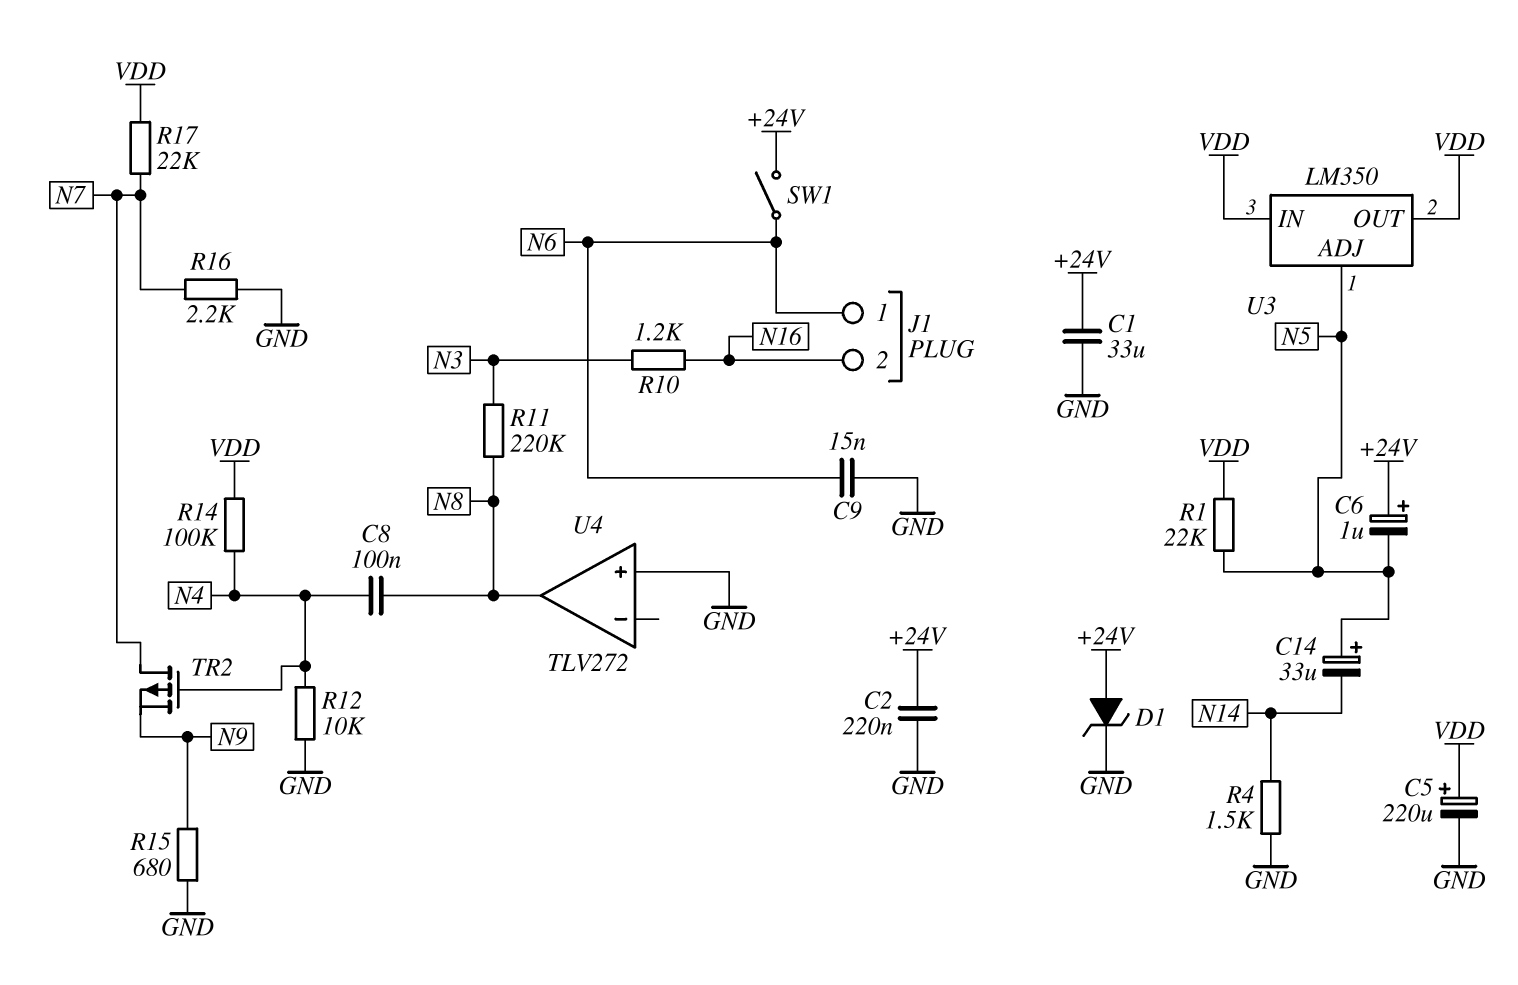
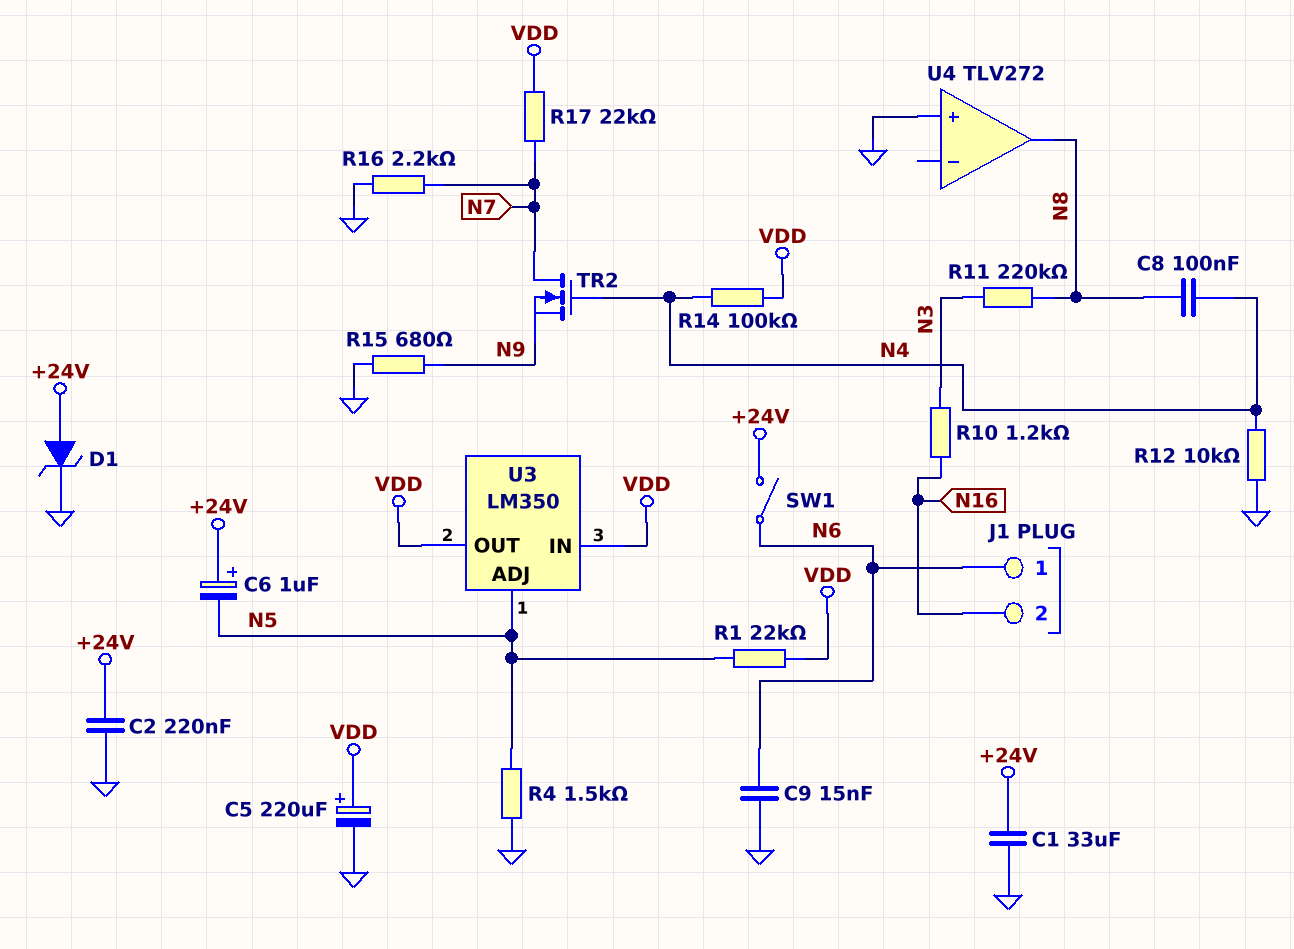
C14: 33uF (plus N5, minus N14) -> none
R4: 1.5k (GND, N14) -> 1.5k (GND, N5)
TR2: PMOS (G N4, D N7, S N9) -> NMOS (G N4, D N7, S N9)

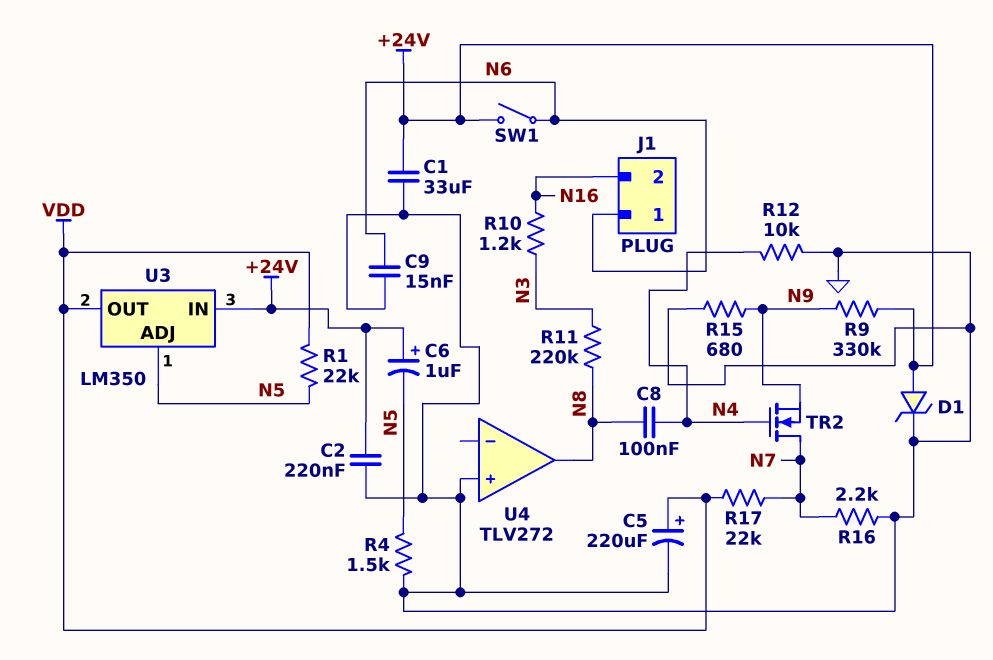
R9: none -> 330k (+24V, N9)
R14: 100k (N4, VDD) -> none
U3 pin IN: VDD -> +24V

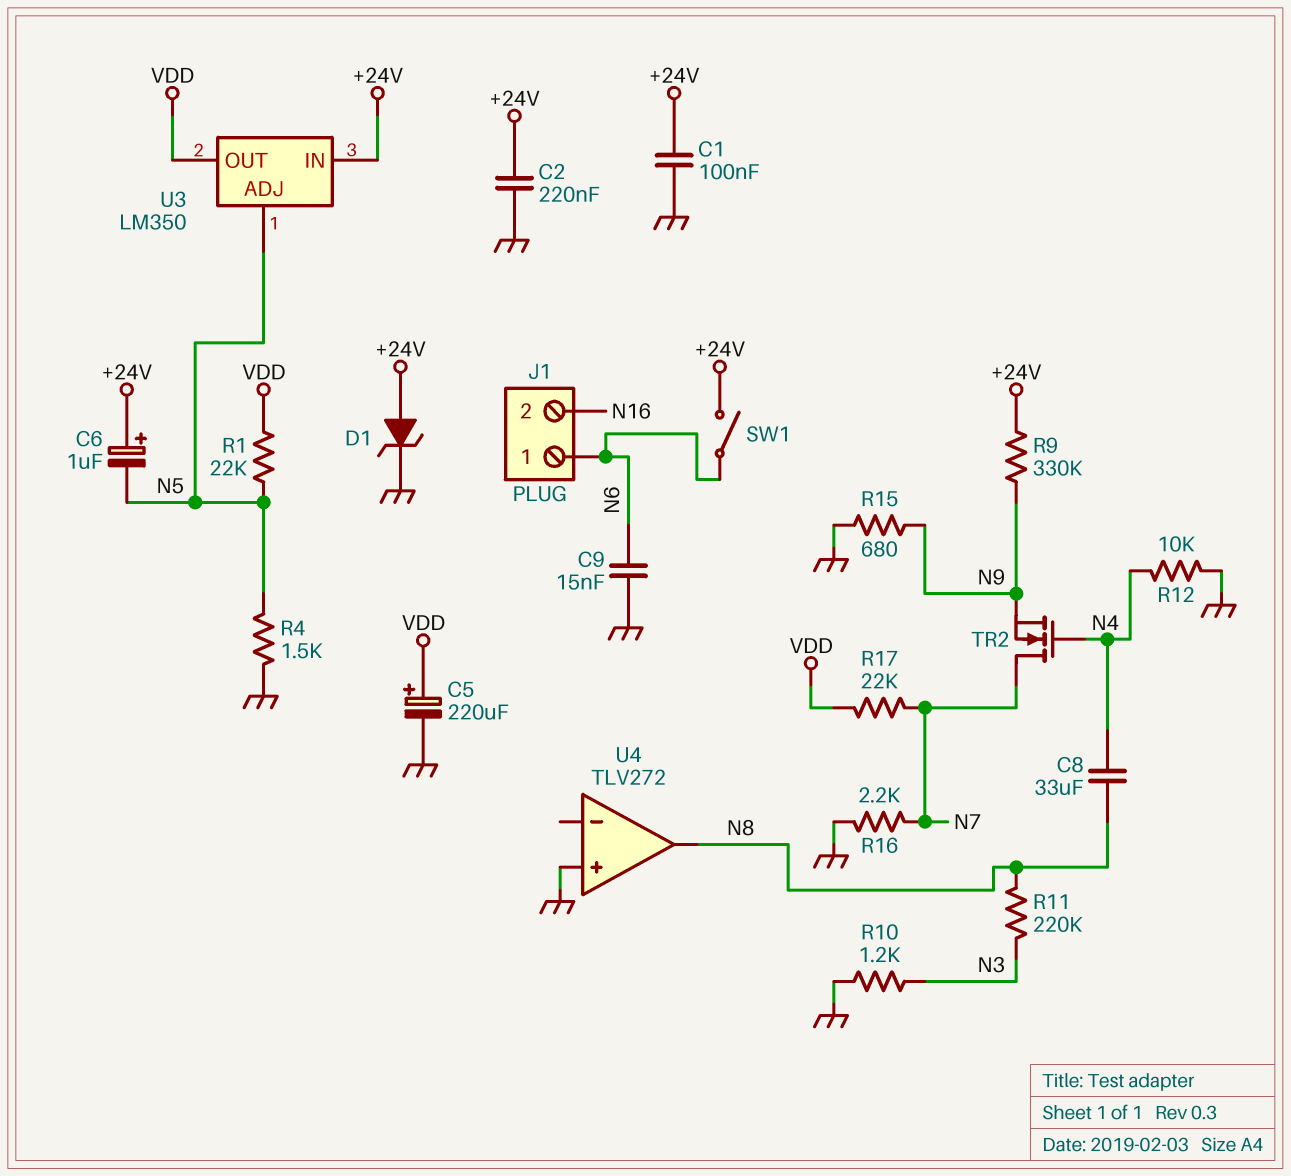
C1: 33uF (+24V, GND) -> 100nF (+24V, GND)
C8: 100nF (N4, N8) -> 33uF (N4, N8)
R10: 1.2k (N3, N16) -> 1.2k (GND, N3)

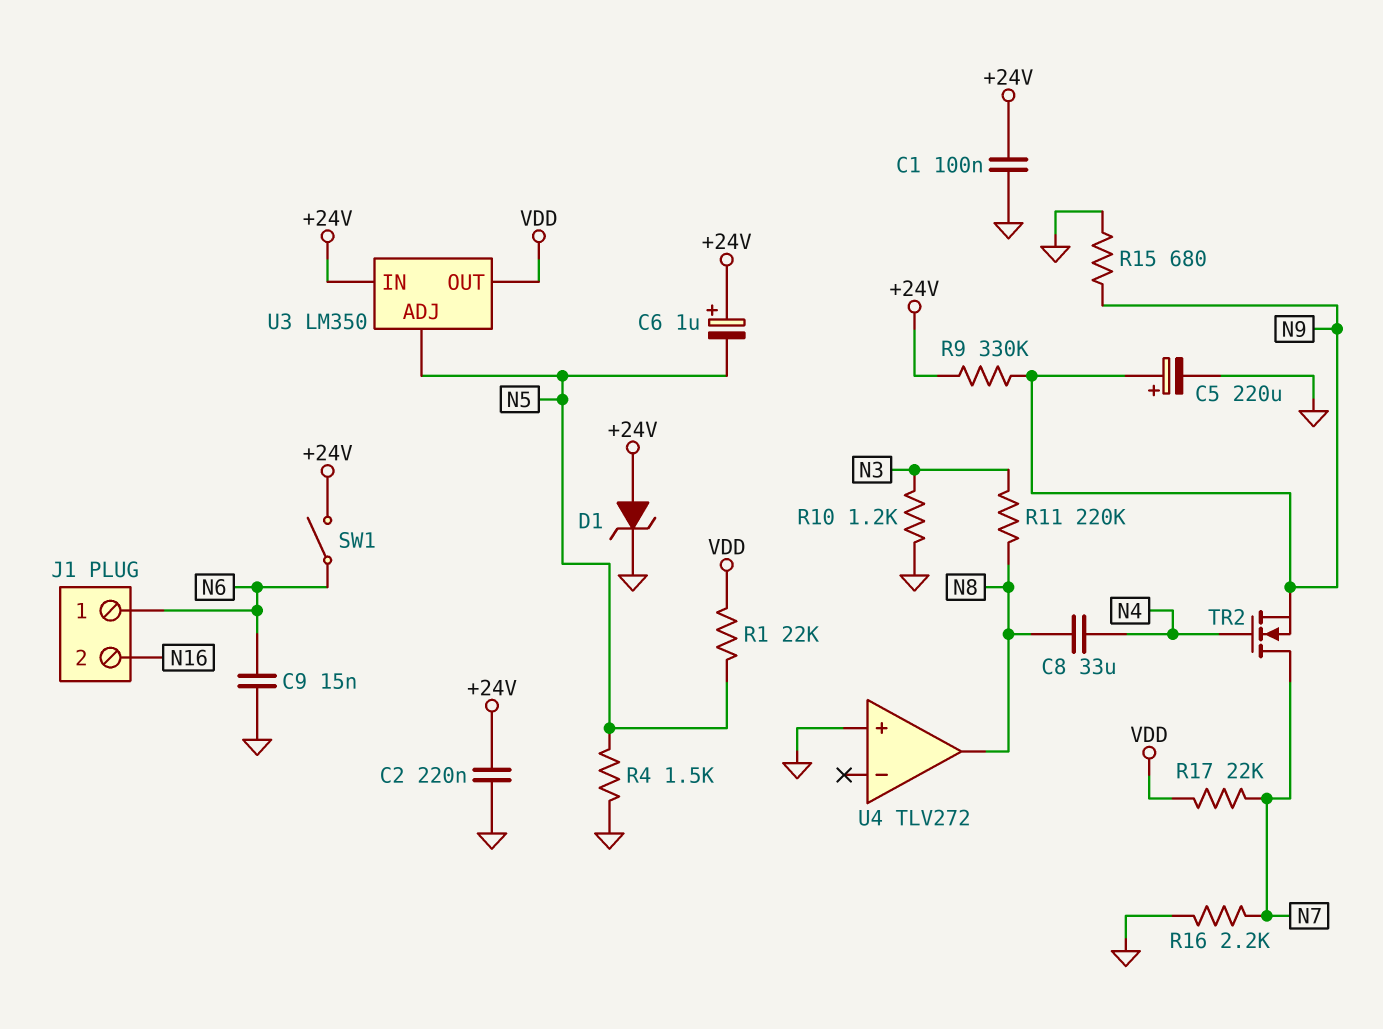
C5: 220uF (plus VDD, minus GND) -> 220uF (plus N9, minus GND)
R12: 10k (GND, N4) -> none

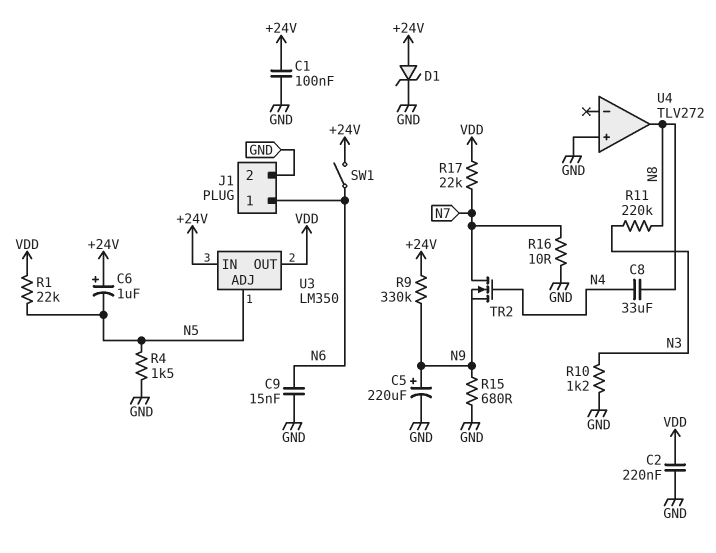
C2: 220nF (+24V, GND) -> 220nF (GND, VDD)
J1 pin 2: N16 -> GND
R16: 2.2k (GND, N7) -> 10 (GND, N7)

